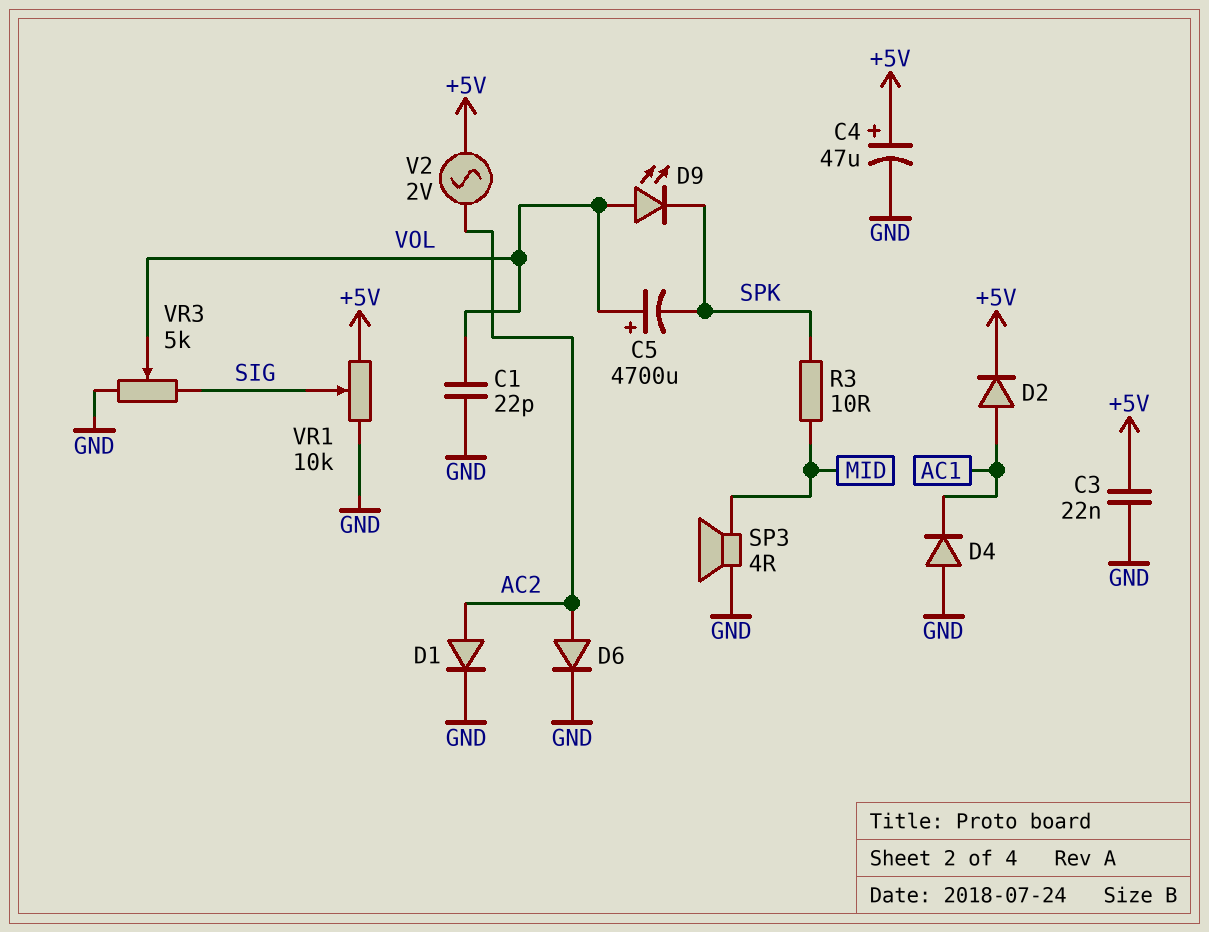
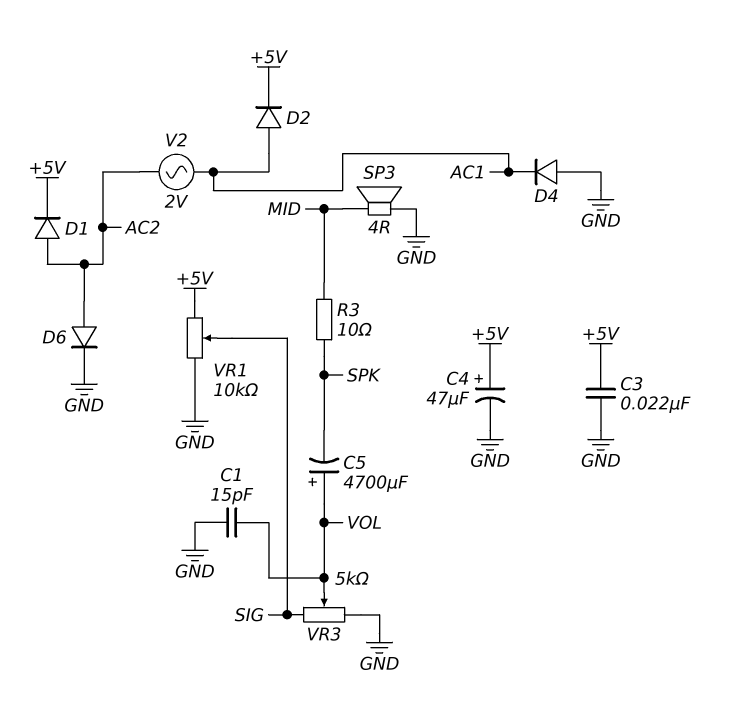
C1: 22pF (GND, VOL) -> 15pF (GND, VOL)
D1: diode (A AC2, K GND) -> diode (A AC2, K +5V)
D9: LED (A VOL, K SPK) -> none
V2: AC 2V (+5V, AC2) -> AC 2V (AC1, AC2)

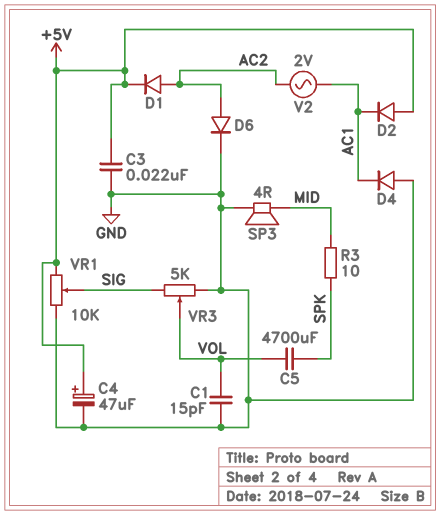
C5: 4700uF (plus VOL, minus SPK) -> 4700uF (SPK, VOL)
D2: diode (A AC1, K +5V) -> diode (A +5V, K AC1)

